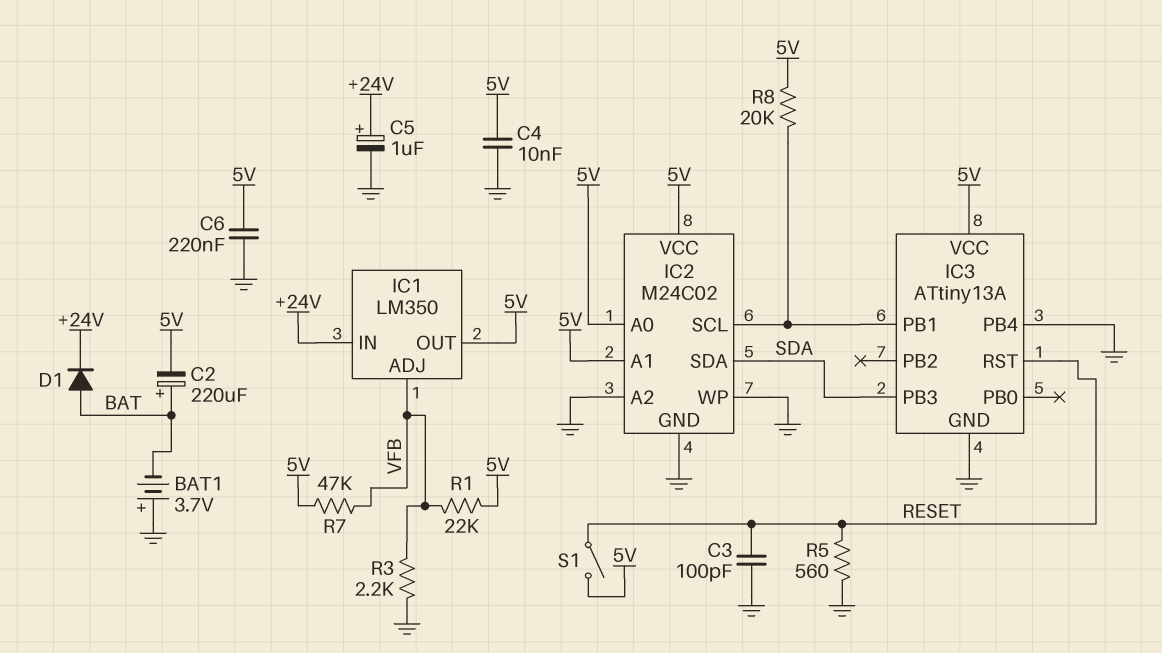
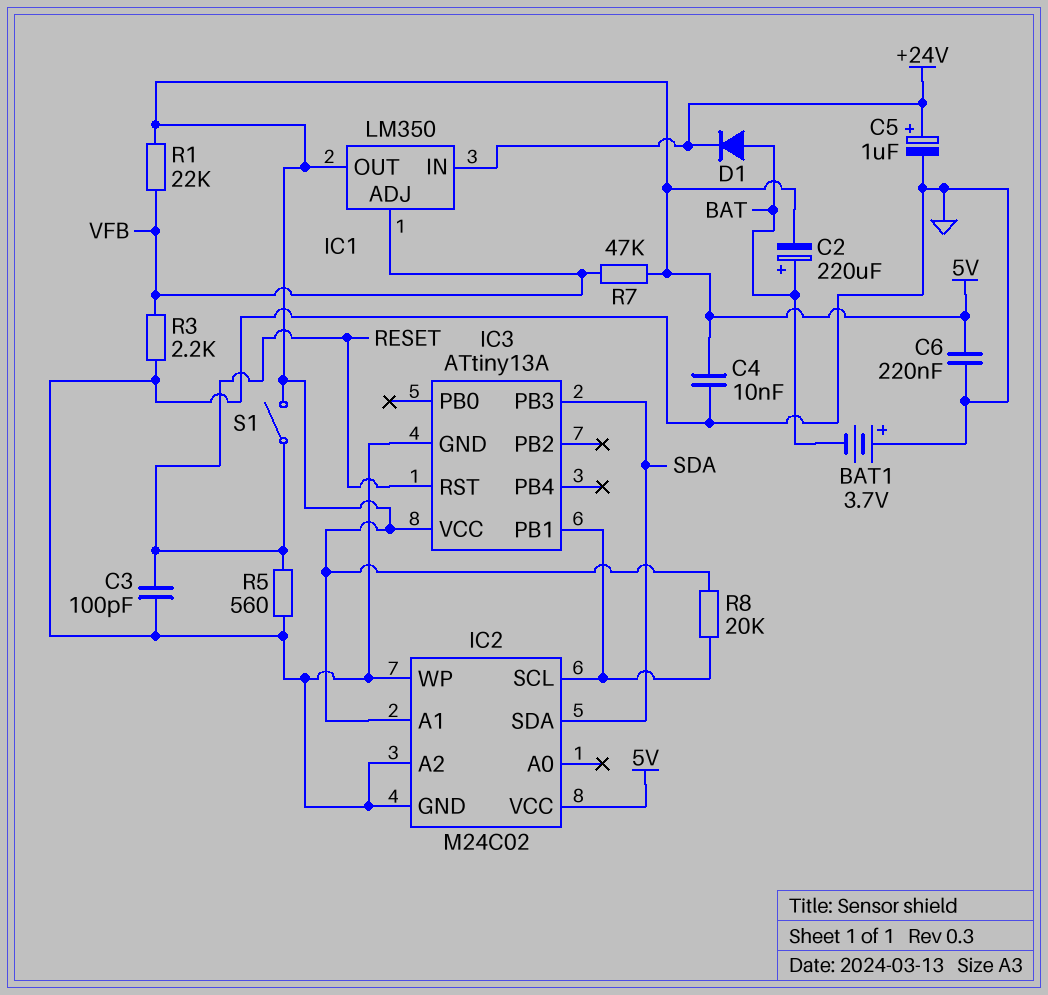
IC2 pin A0: 5V -> none
IC3 pin PB4: GND -> none

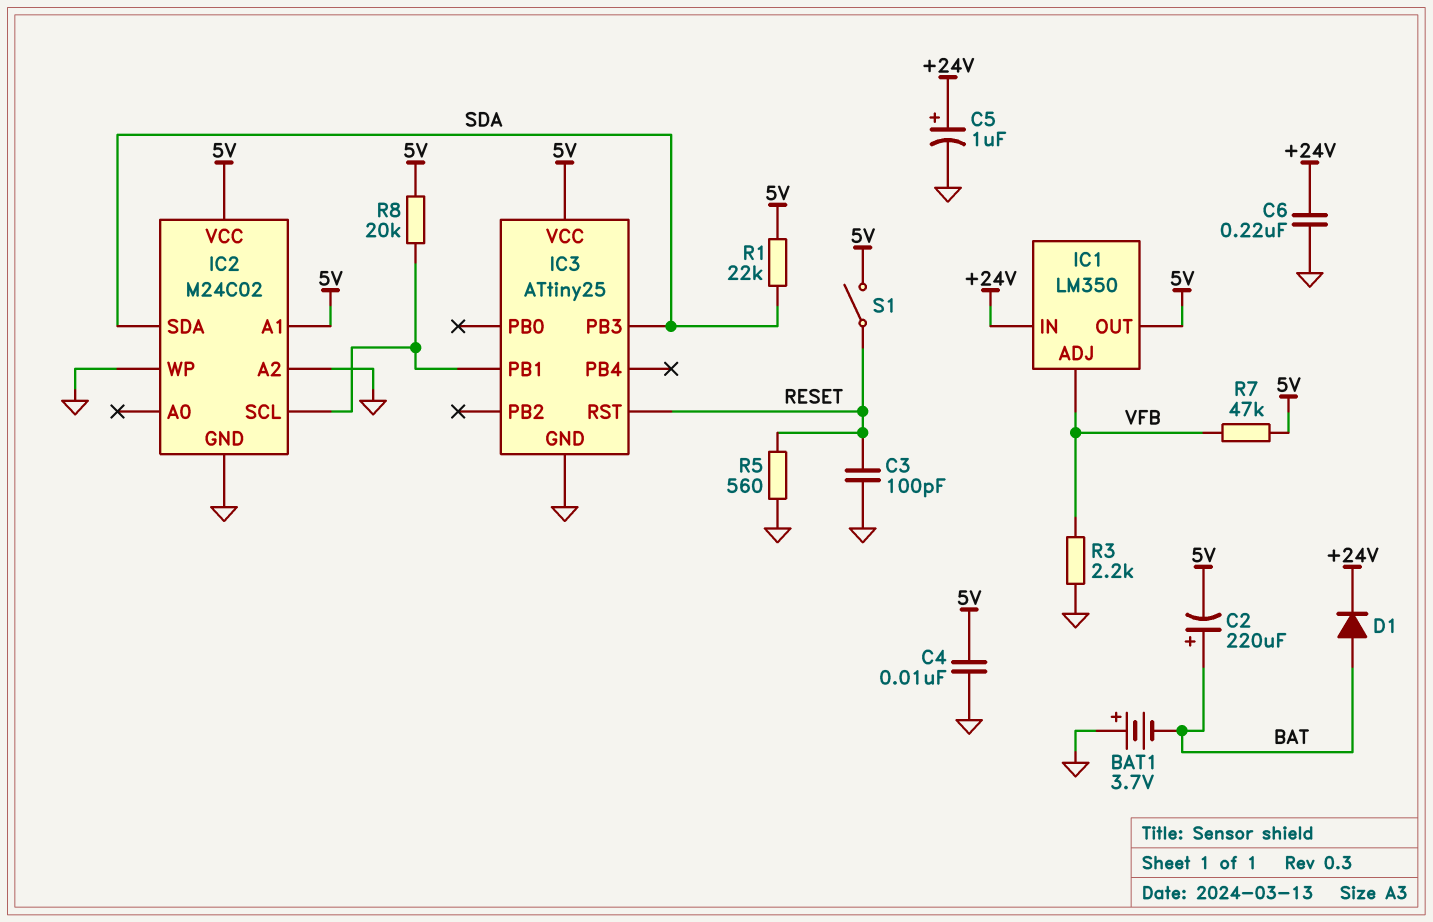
C6: 220nF (5V, GND) -> 220nF (+24V, GND)
IC3: ATtiny13A -> ATtiny25
R1: 22k (5V, VFB) -> 22k (5V, SDA)

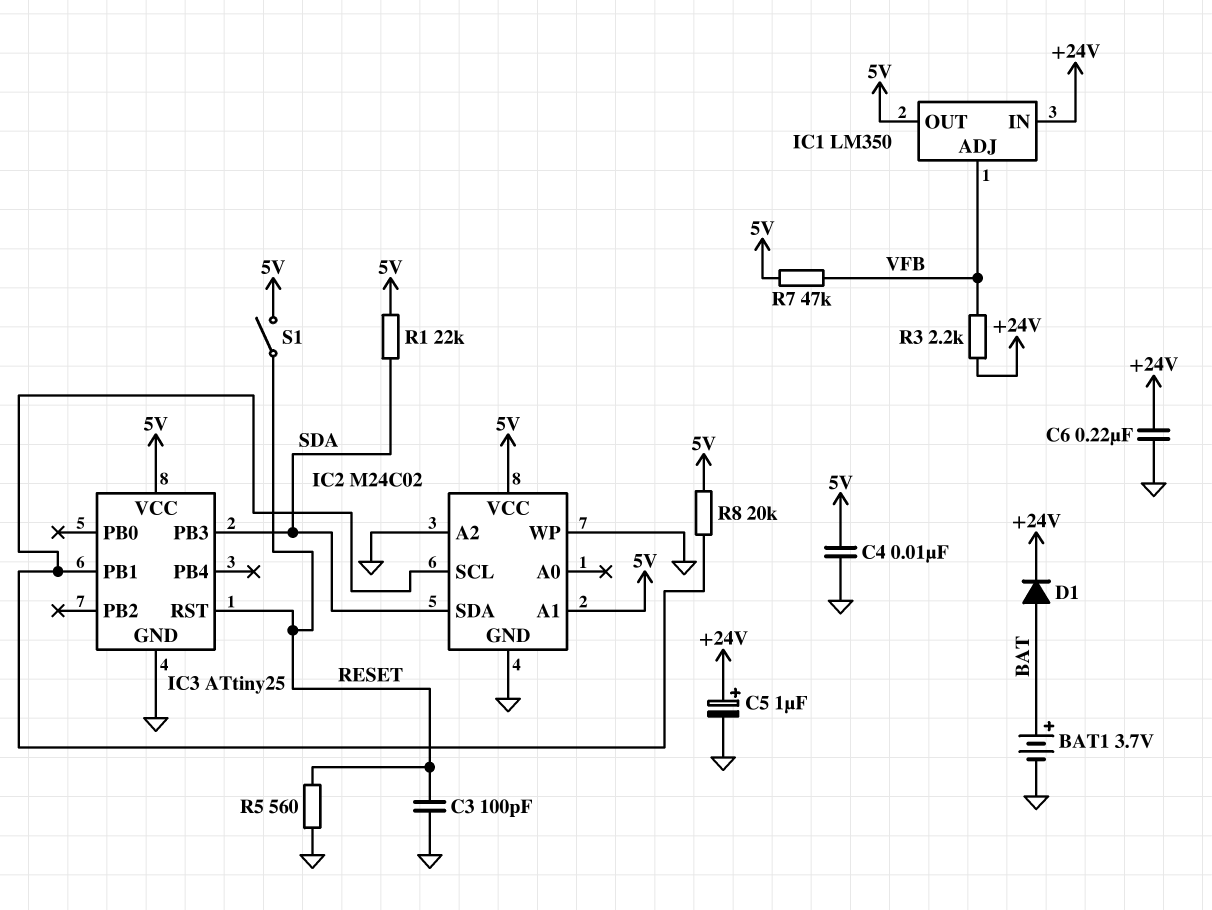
BAT1: 3.7V (plus GND, minus BAT) -> 3.7V (plus BAT, minus GND)
C2: 220uF (plus BAT, minus 5V) -> none
R3: 2.2k (GND, VFB) -> 2.2k (+24V, VFB)

